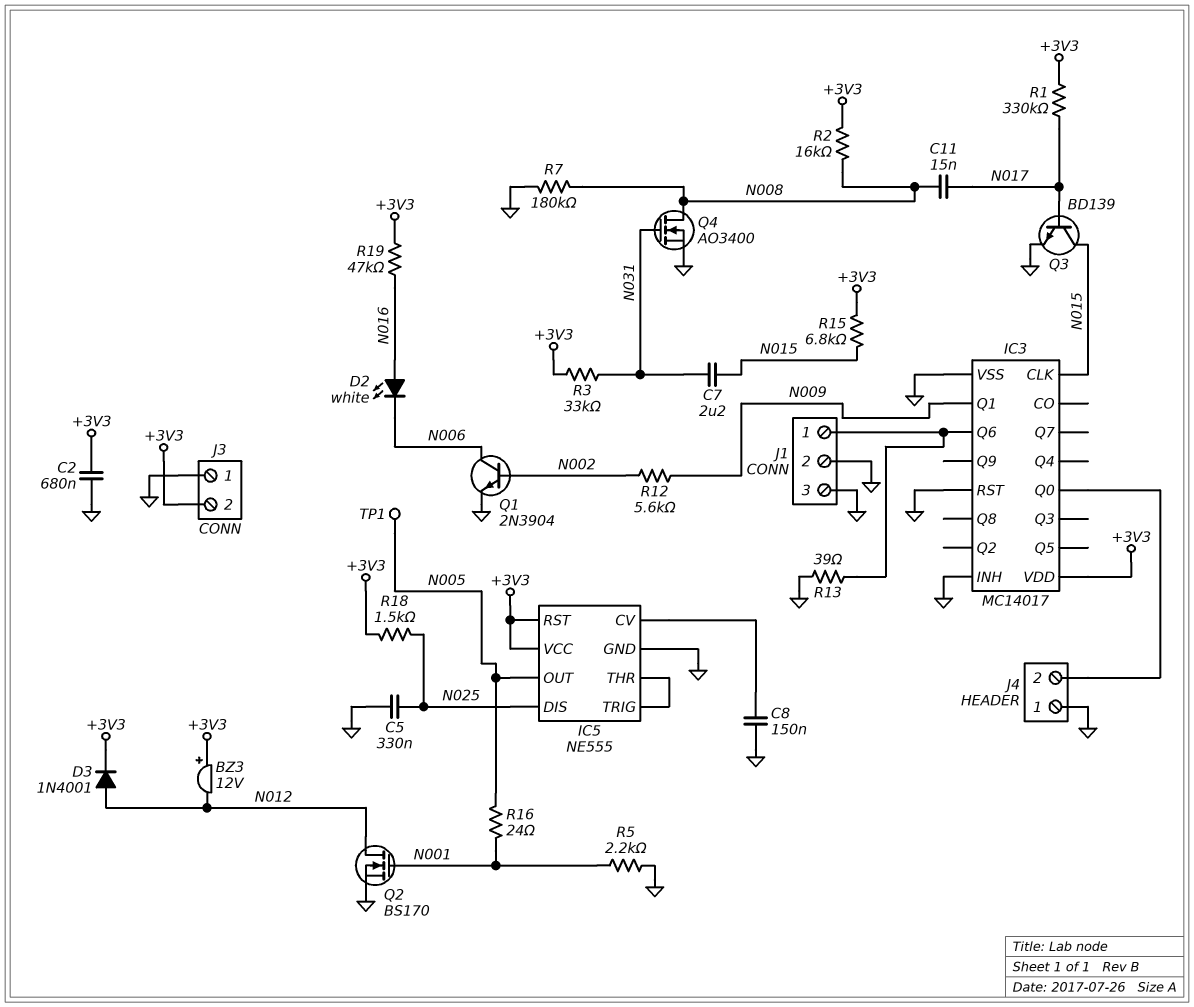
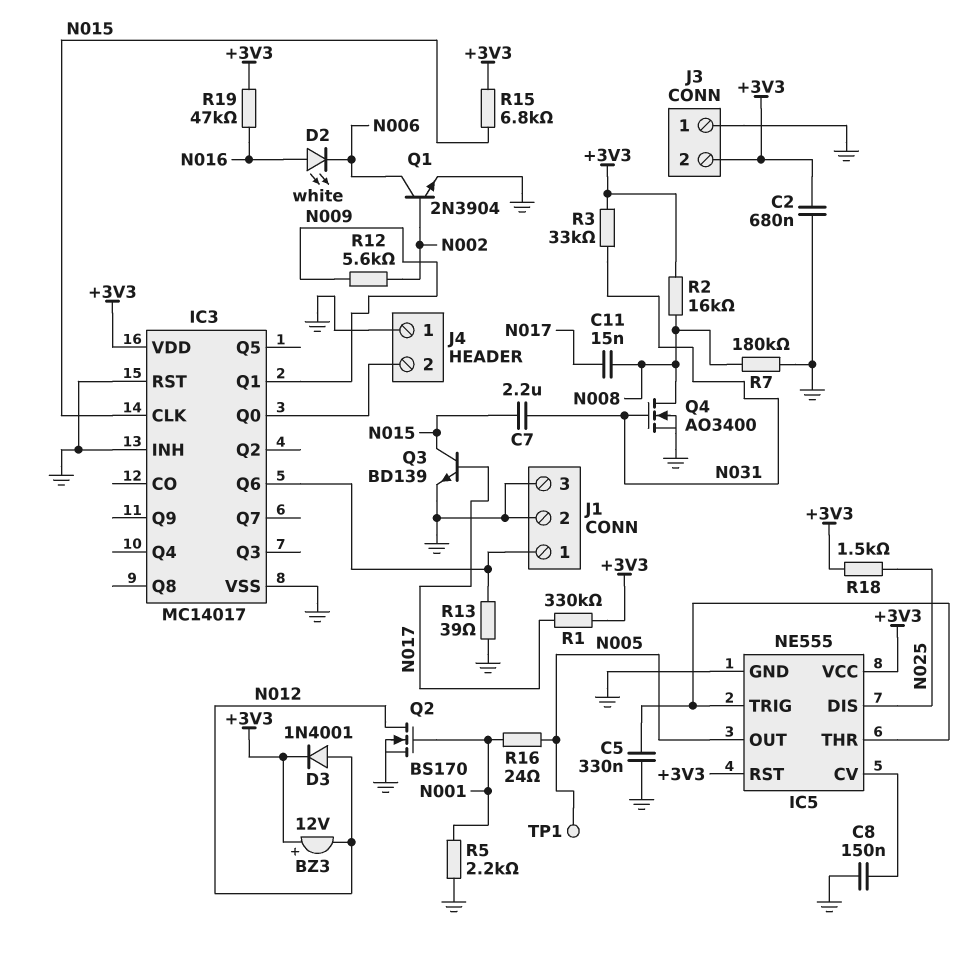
C5: 330nF (GND, N025) -> 330nF (GND, IC5/THR)

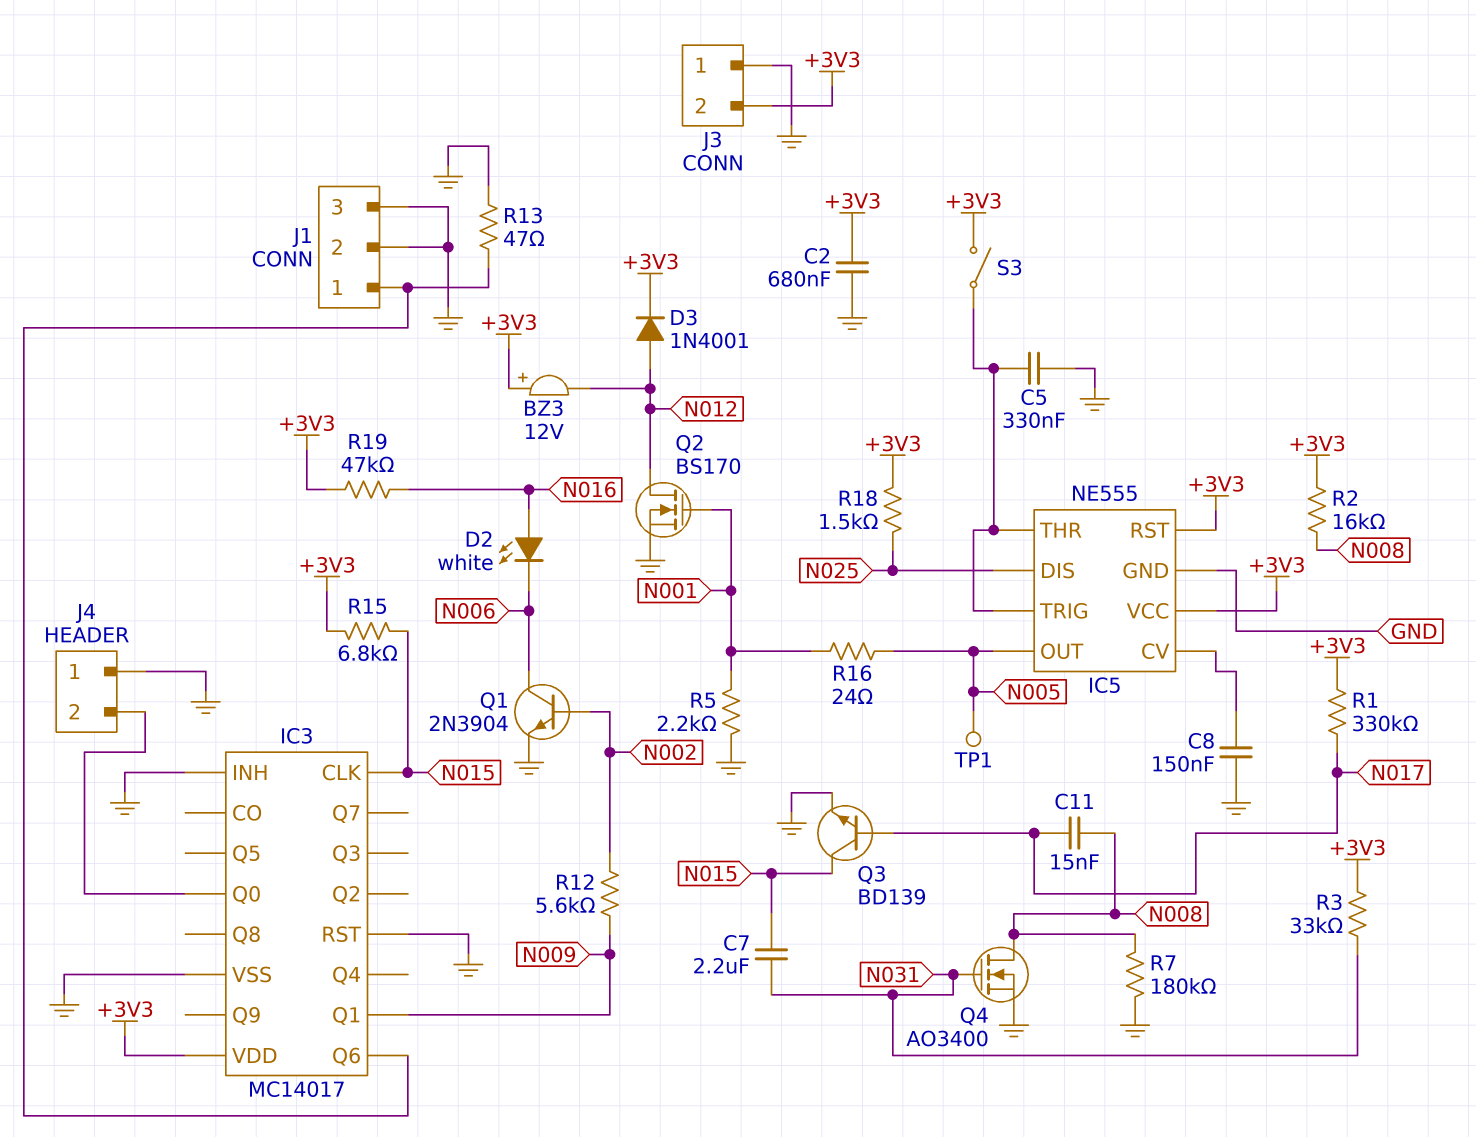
R13: 39 (GND, IC3/Q6) -> 47 (GND, IC3/Q6)
S3: none -> switch (+3V3, IC5/THR)

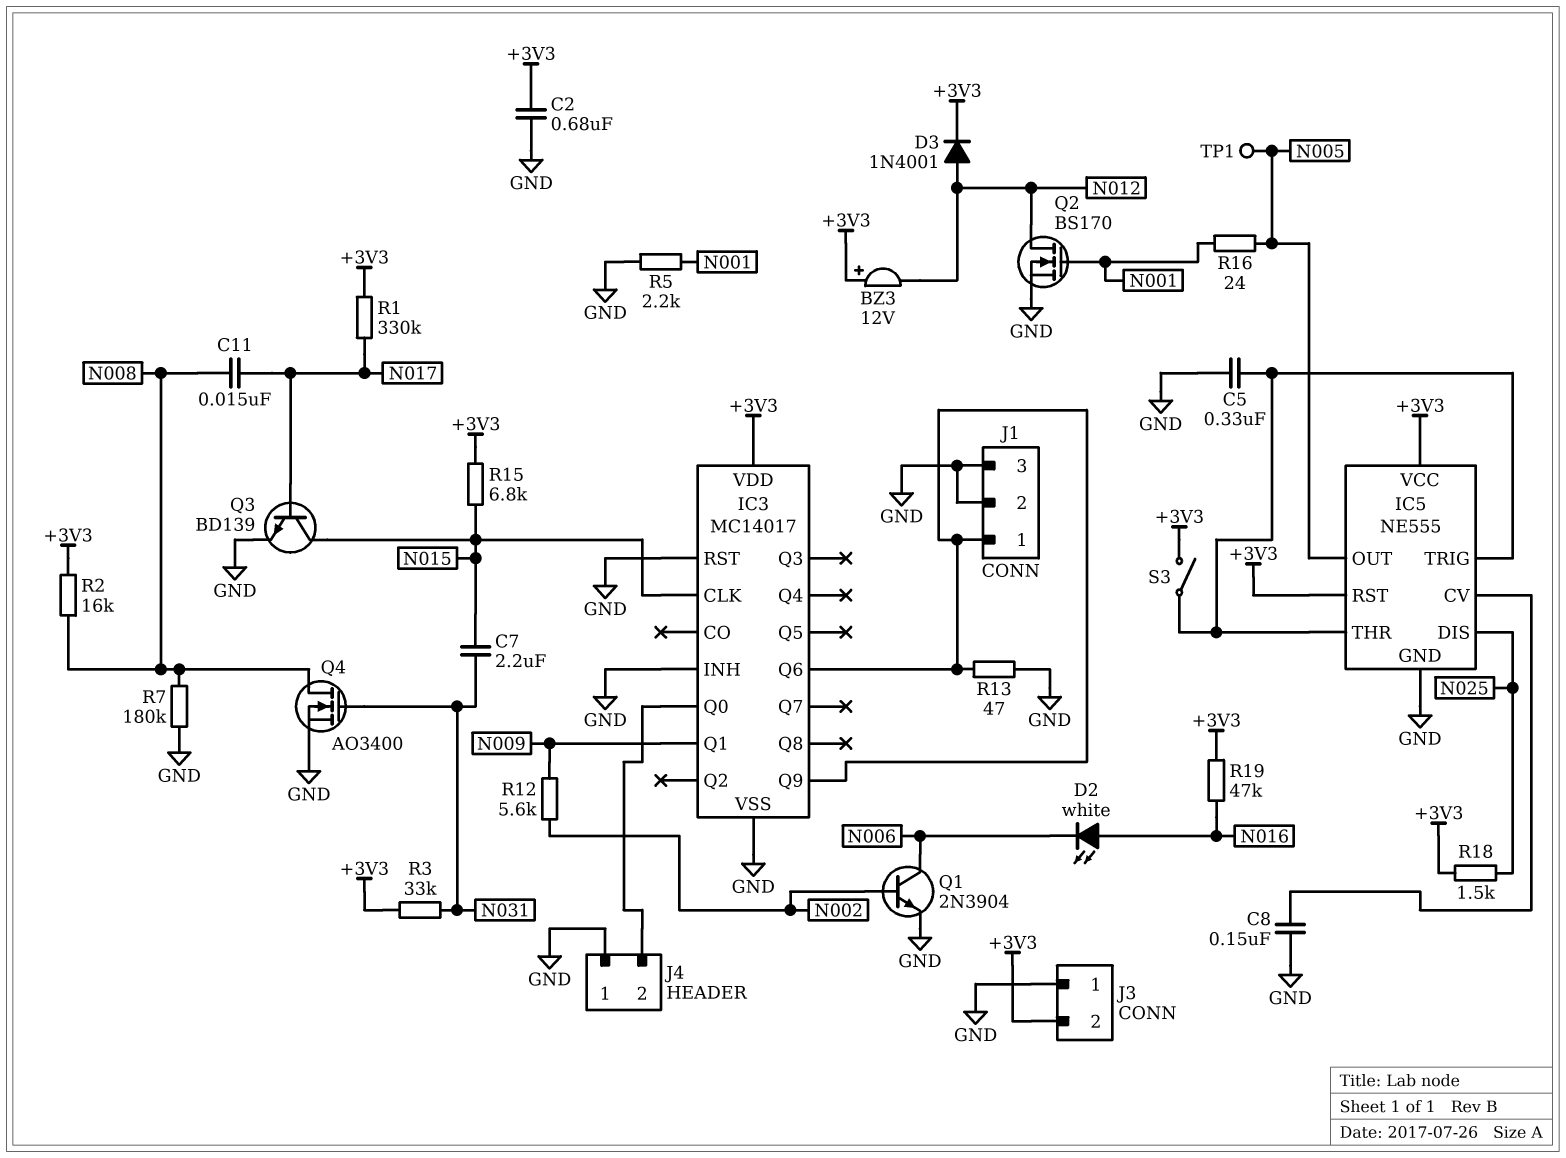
IC3 pin Q9: none -> IC3/Q6

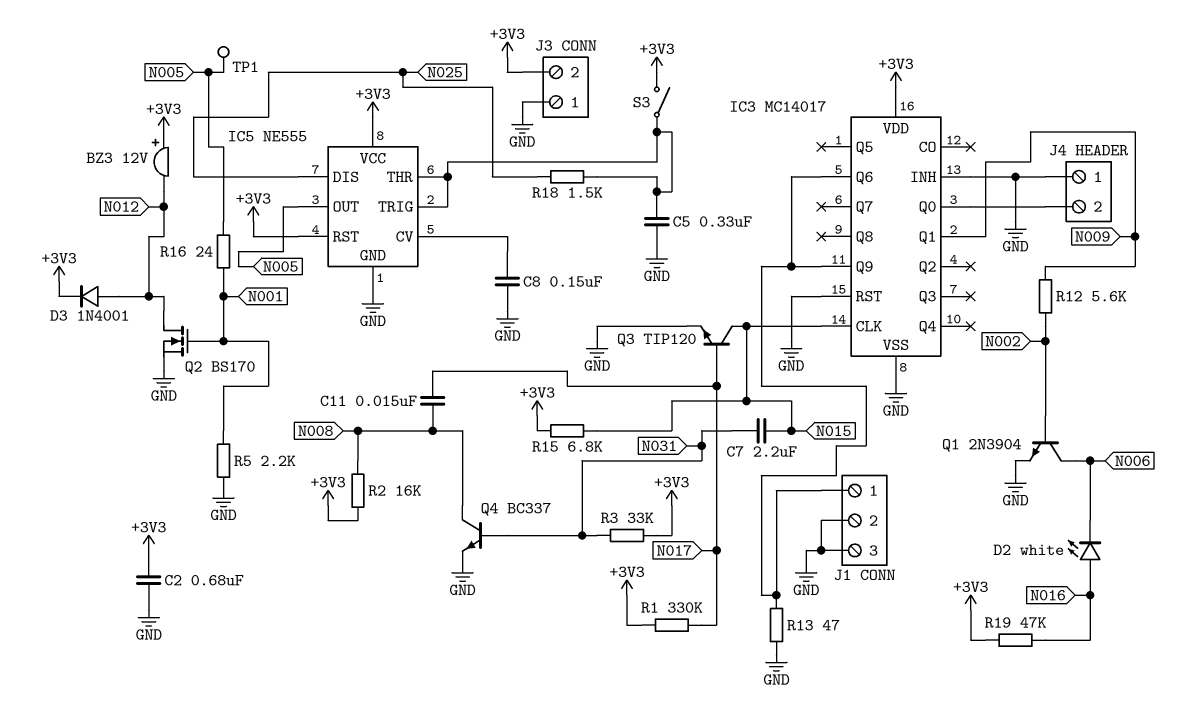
Q3: NPN BD139 (B N017, C N015, E GND) -> NPN TIP120 (B N017, C N015, E GND)
Q4: NMOS AO3400 (G N031, D N008, S GND) -> NPN BC337 (B N031, C N008, E GND)
R7: 180k (GND, N008) -> none
R18: 1.5k (+3V3, N025) -> 1.5k (IC5/THR, N025)

